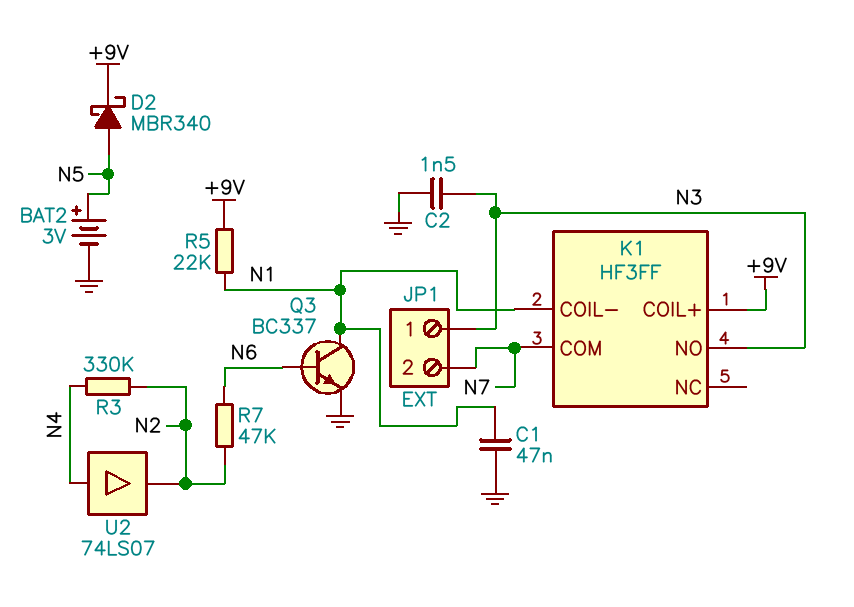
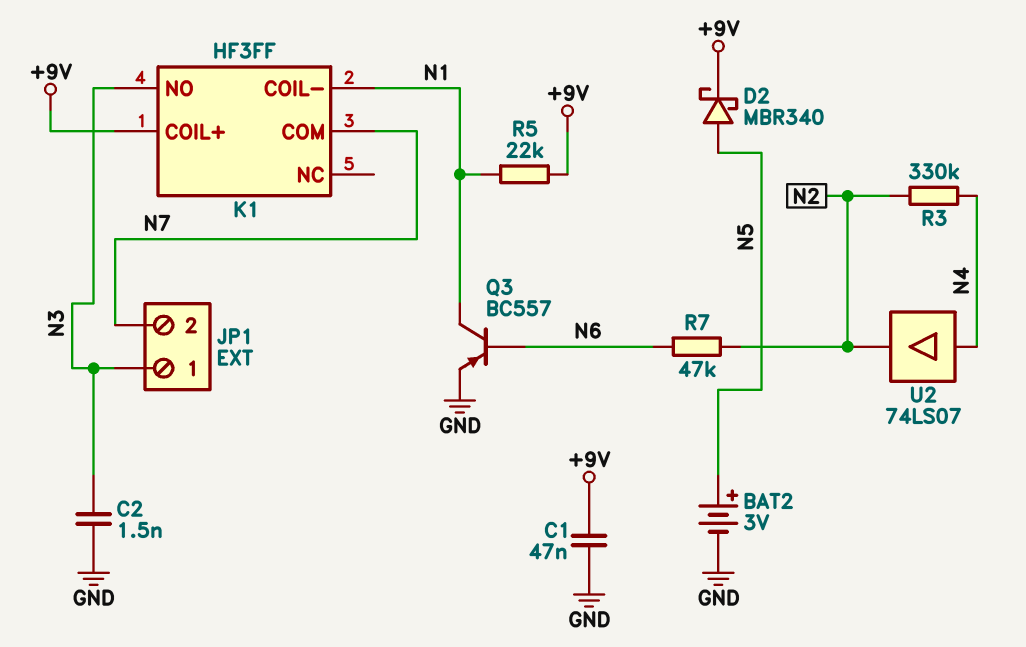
C1: 47nF (GND, N1) -> 47nF (+9V, GND)
Q3: NPN BC337 (B N6, C N1, E GND) -> PNP BC557 (B N6, C N1, E GND)

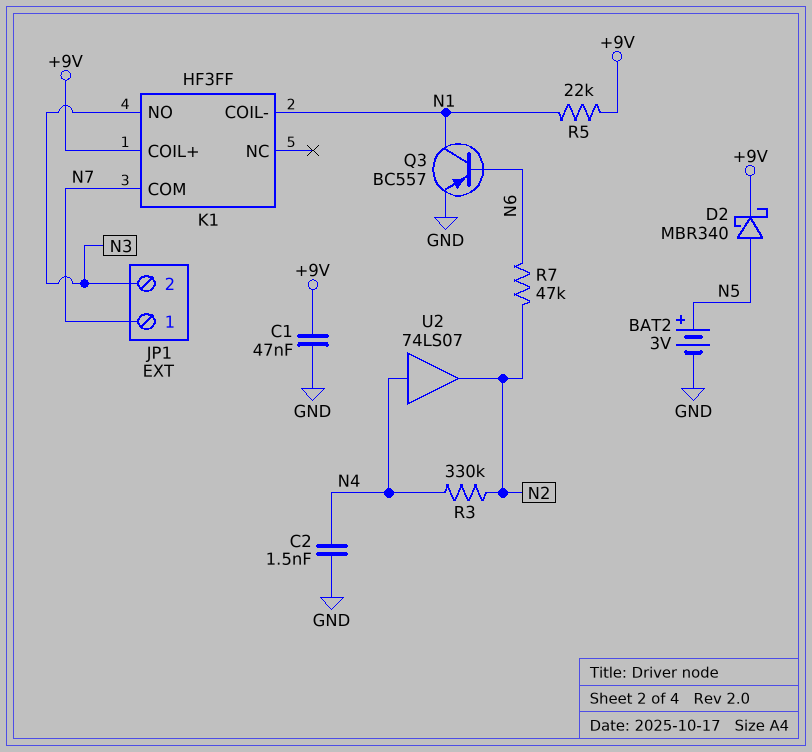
C2: 1.5nF (GND, N3) -> 1.5nF (GND, N4)
JP1 pin 1: N3 -> N7
JP1 pin 2: N7 -> N3

